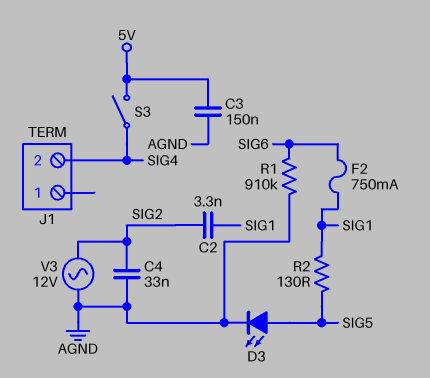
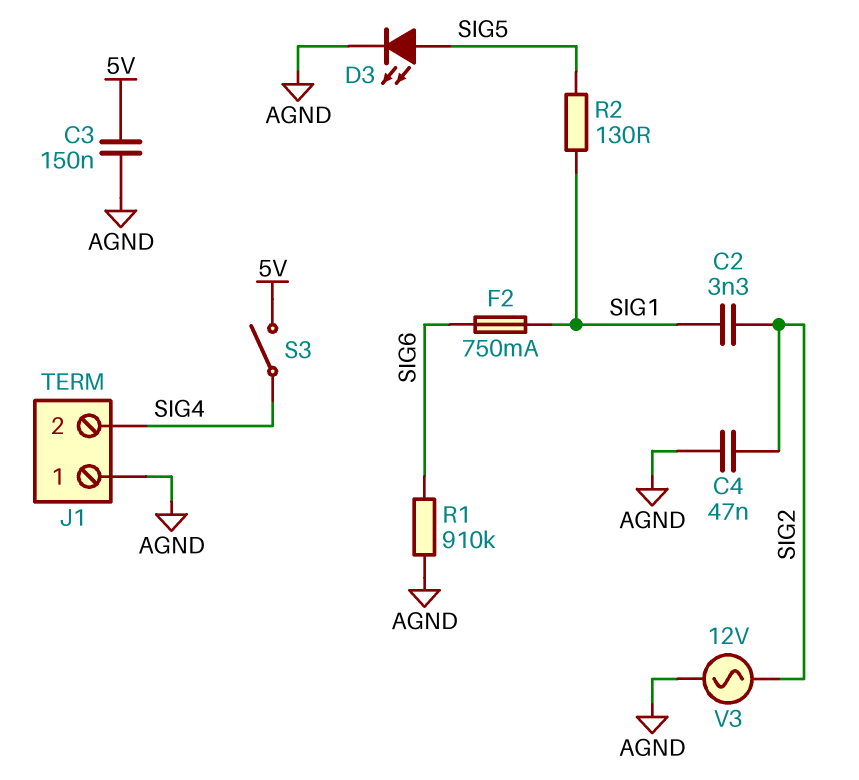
C4: 33nF (AGND, SIG2) -> 47nF (AGND, SIG2)
J1 pin 1: none -> AGND

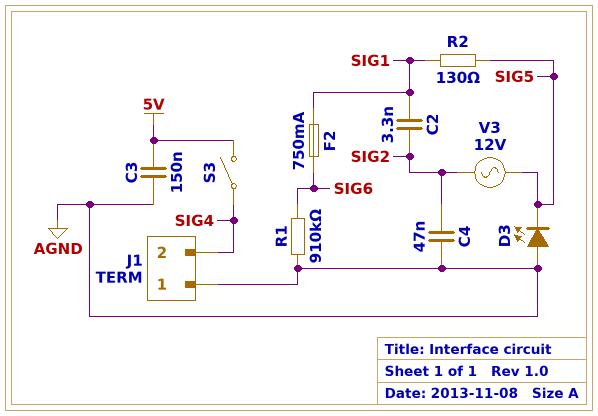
D3: LED (A SIG5, K AGND) -> LED (A AGND, K SIG5)
V3: AC 12V (AGND, SIG2) -> AC 12V (SIG2, SIG5)

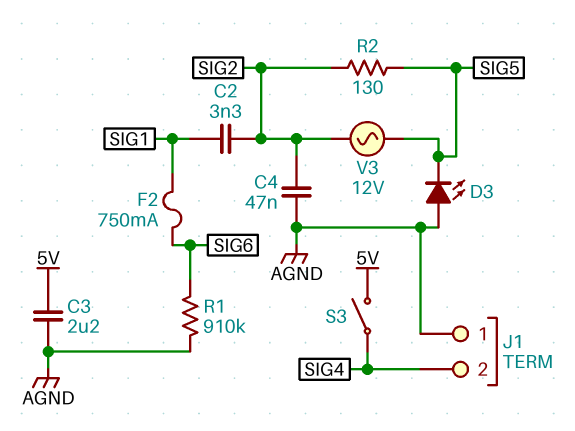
C3: 150nF (5V, AGND) -> 2.2uF (5V, AGND)
R2: 130 (SIG1, SIG5) -> 130 (SIG2, SIG5)

